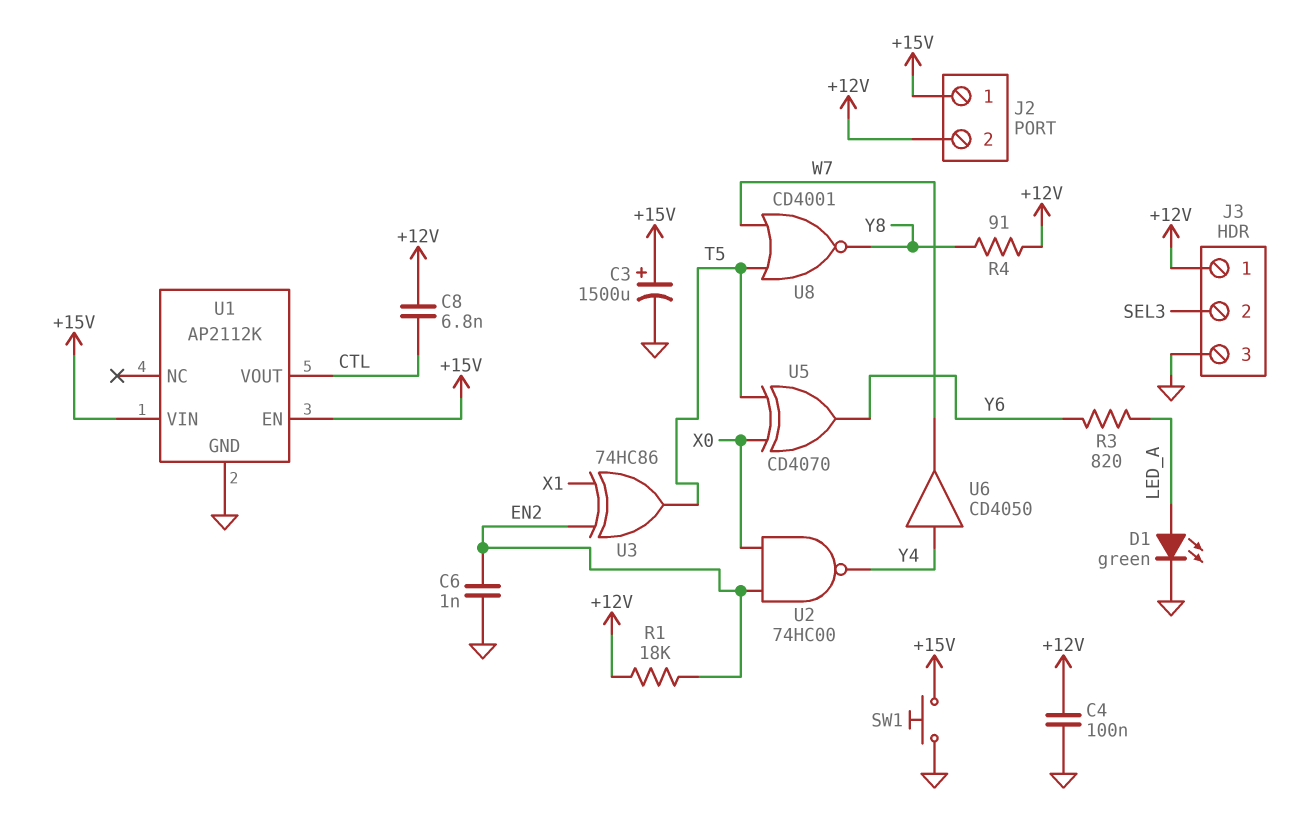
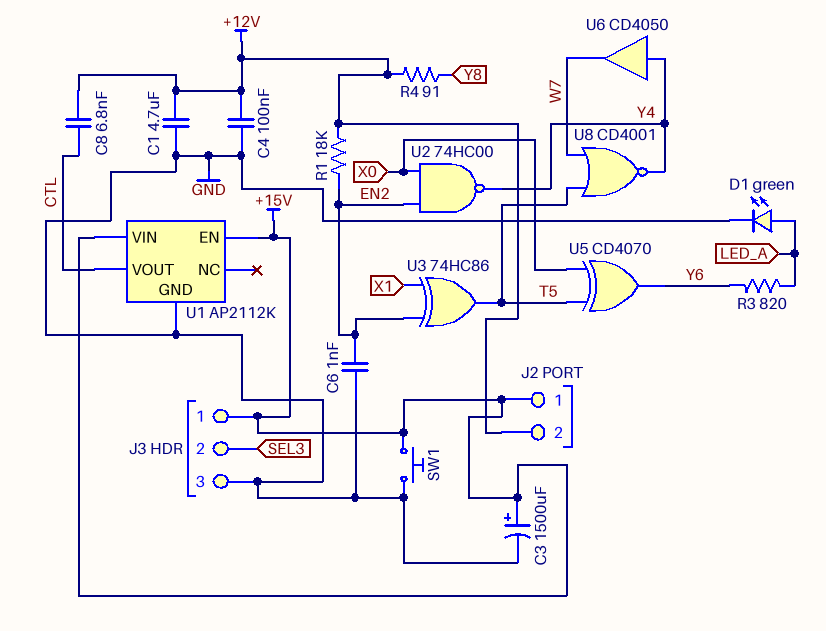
C1: none -> 4.7uF (+12V, GND)
J3 pin 1: +12V -> +15V
U8: NOR CD4001 (in T5, in W7, out Y8) -> NOR CD4001 (in T5, in W7, out Y4)

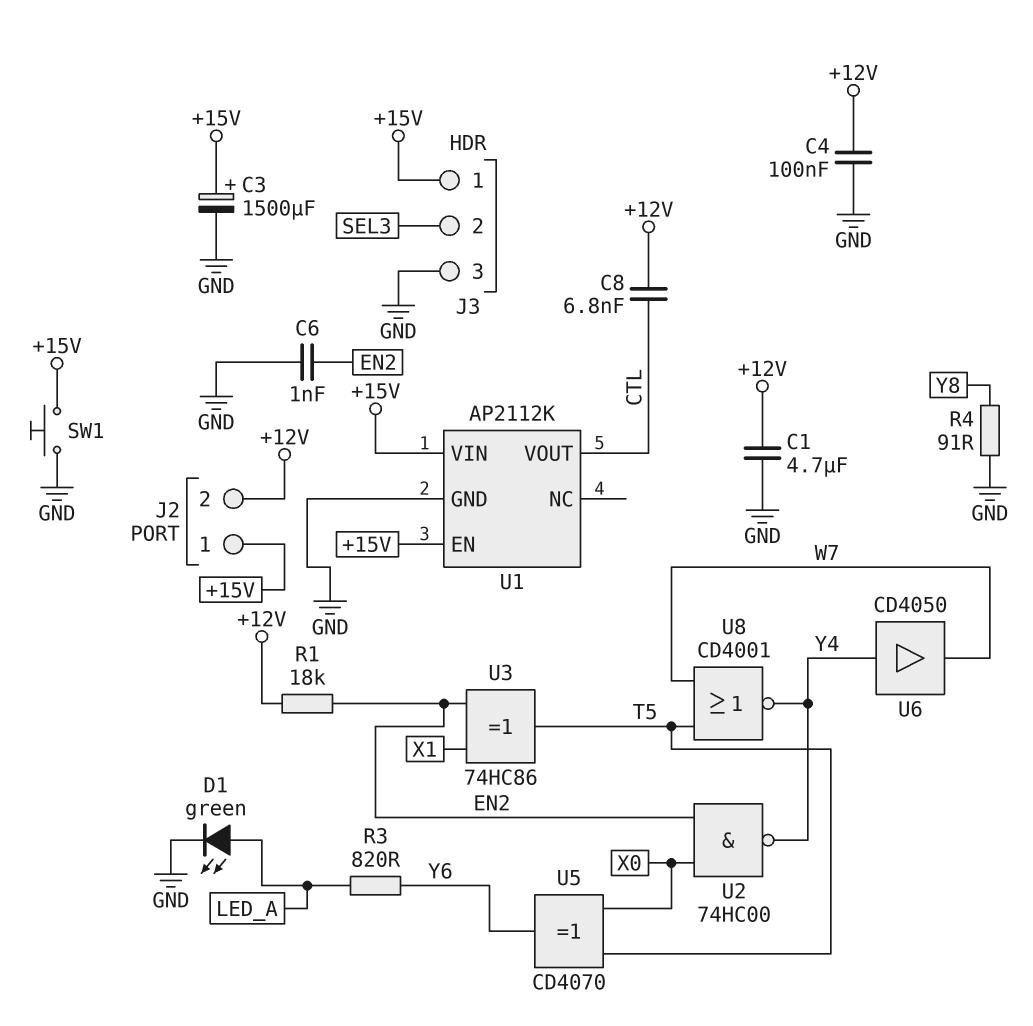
R4: 91 (+12V, Y8) -> 91 (GND, Y8)

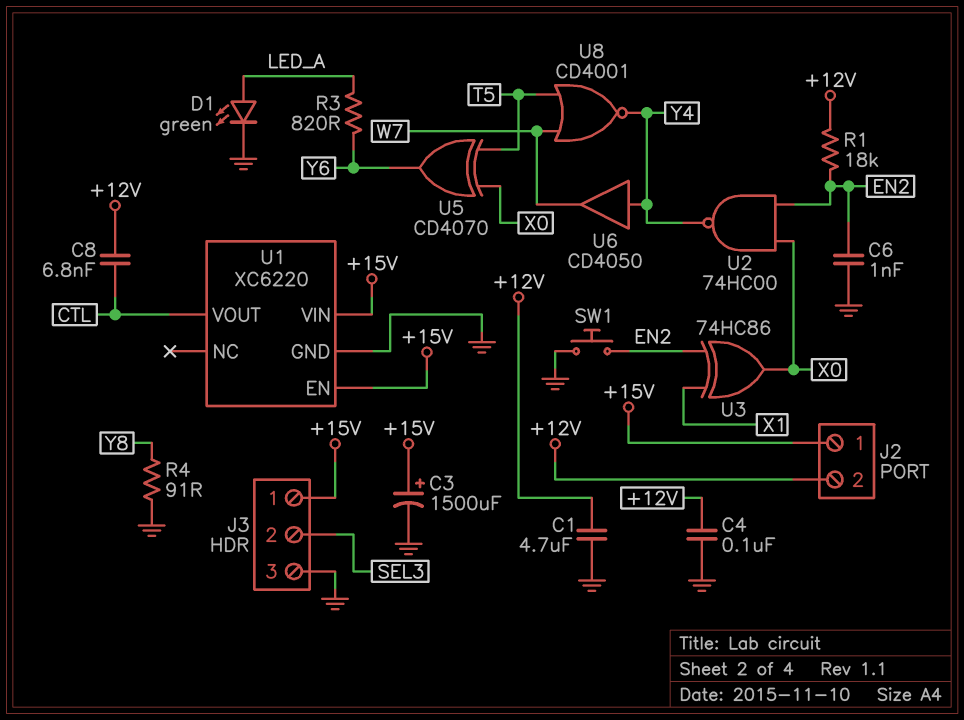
SW1: button (+15V, GND) -> button (EN2, GND)
U1: AP2112K -> XC6220
U3: XOR 74HC86 (in EN2, in X1, out T5) -> XOR 74HC86 (in EN2, in X1, out X0)

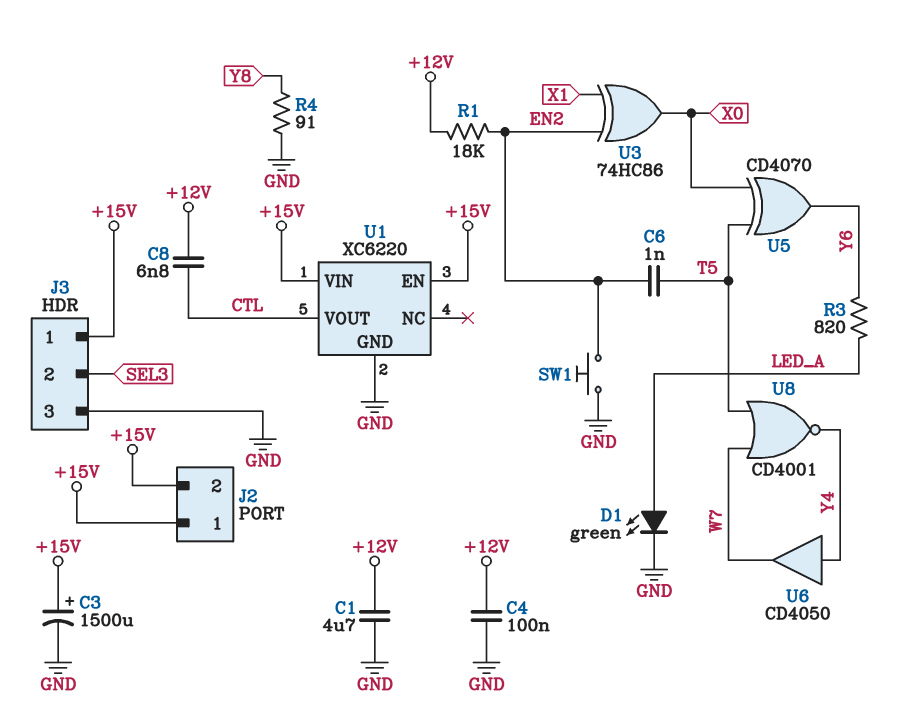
C6: 1nF (EN2, GND) -> 1nF (EN2, T5)
J2 pin 2: +12V -> +15V
U2: NAND 74HC00 (in EN2, in X0, out Y4) -> none

